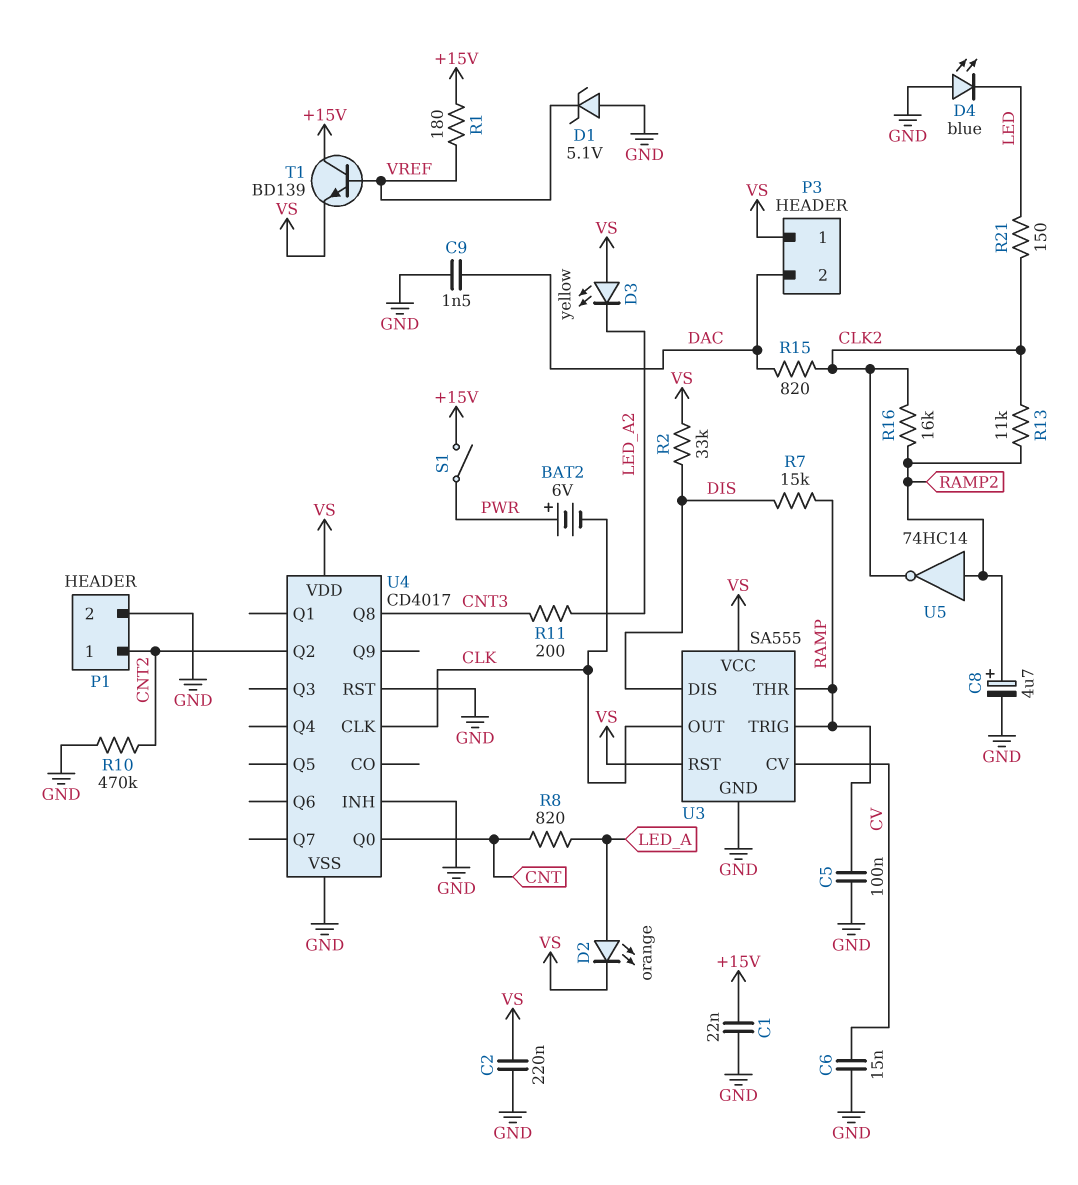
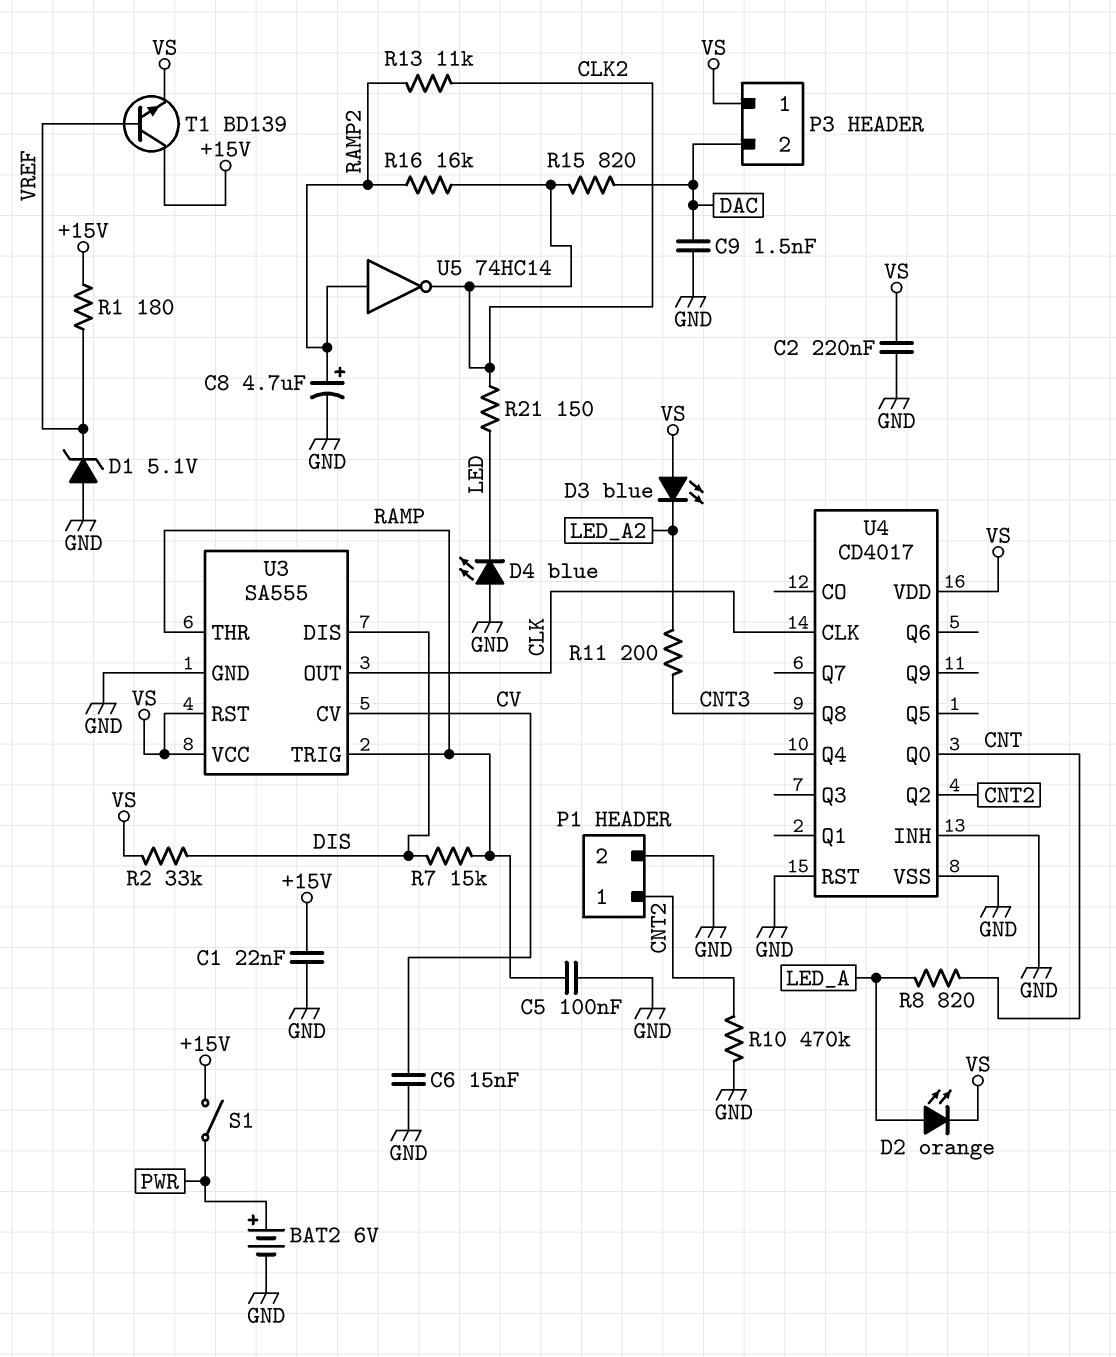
BAT2: 6V (plus PWR, minus CLK) -> 6V (plus PWR, minus GND)
D3: LED yellow (A VS, K LED_A2) -> LED blue (A VS, K LED_A2)

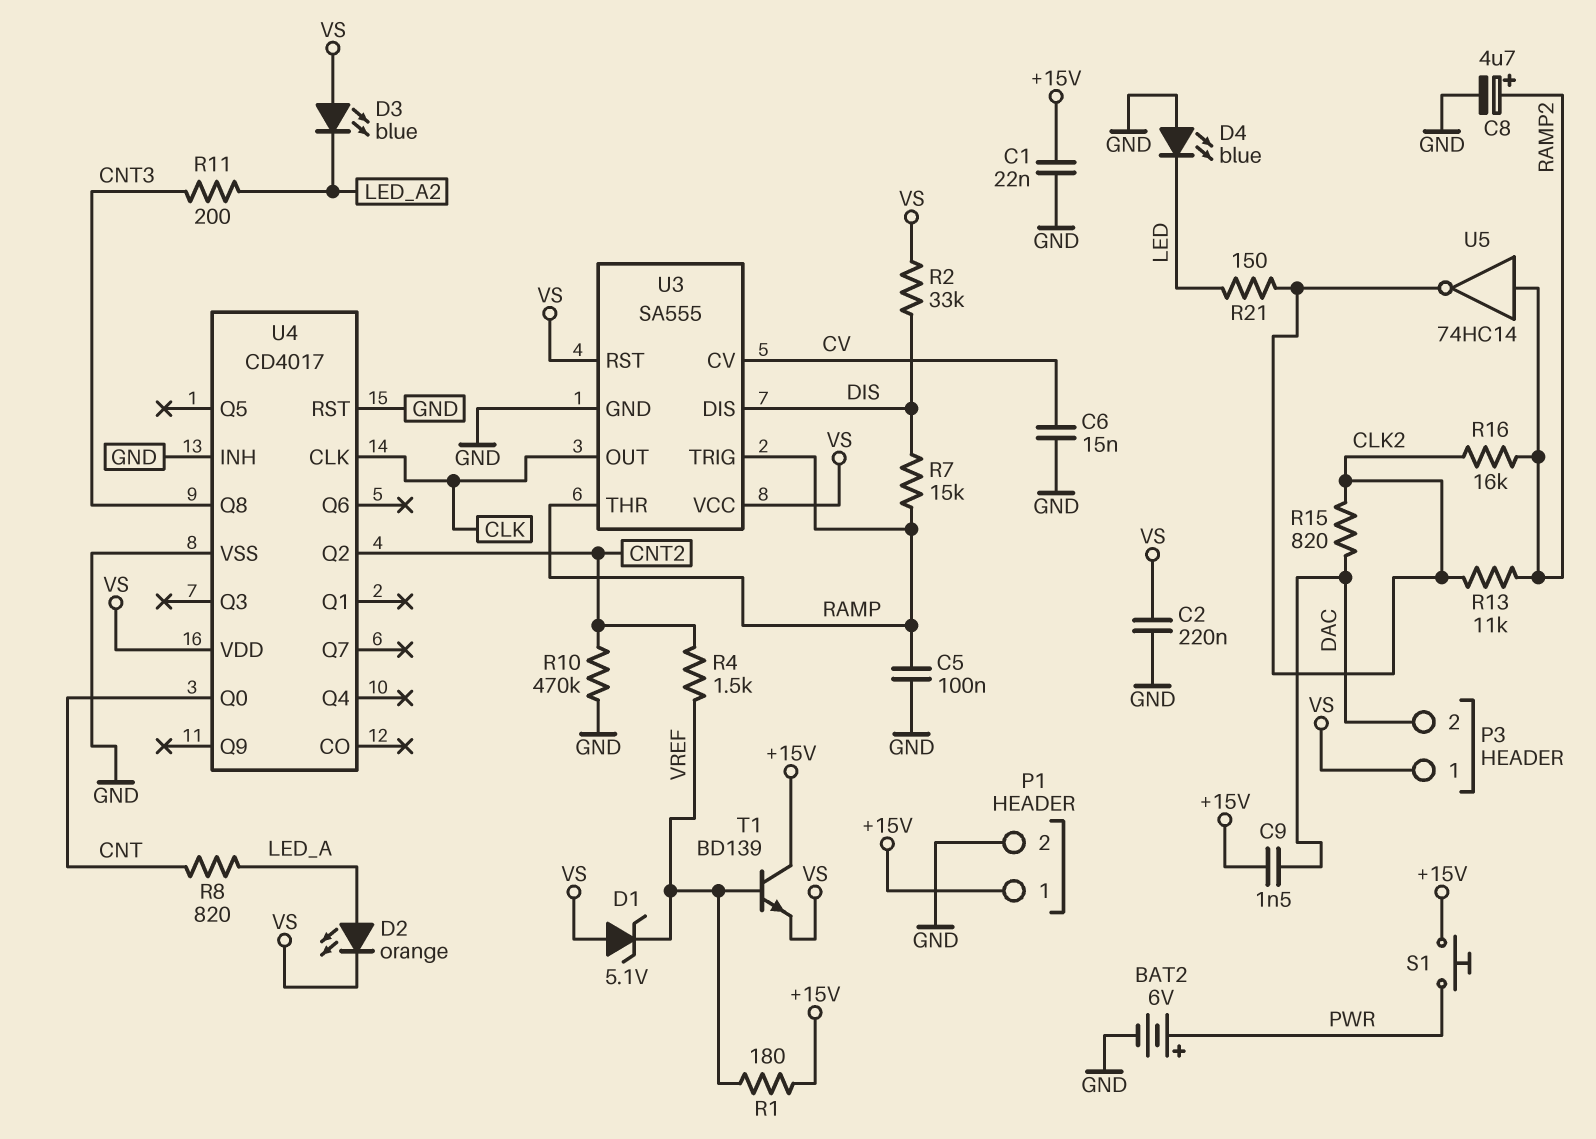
C9: 1.5nF (DAC, GND) -> 1.5nF (+15V, DAC)
D1: zener 5.1V (A GND, K VREF) -> zener 5.1V (A VS, K VREF)
P1 pin 1: CNT2 -> +15V
R4: none -> 1.5k (CNT2, VREF)
S1: switch (+15V, PWR) -> button (+15V, PWR)

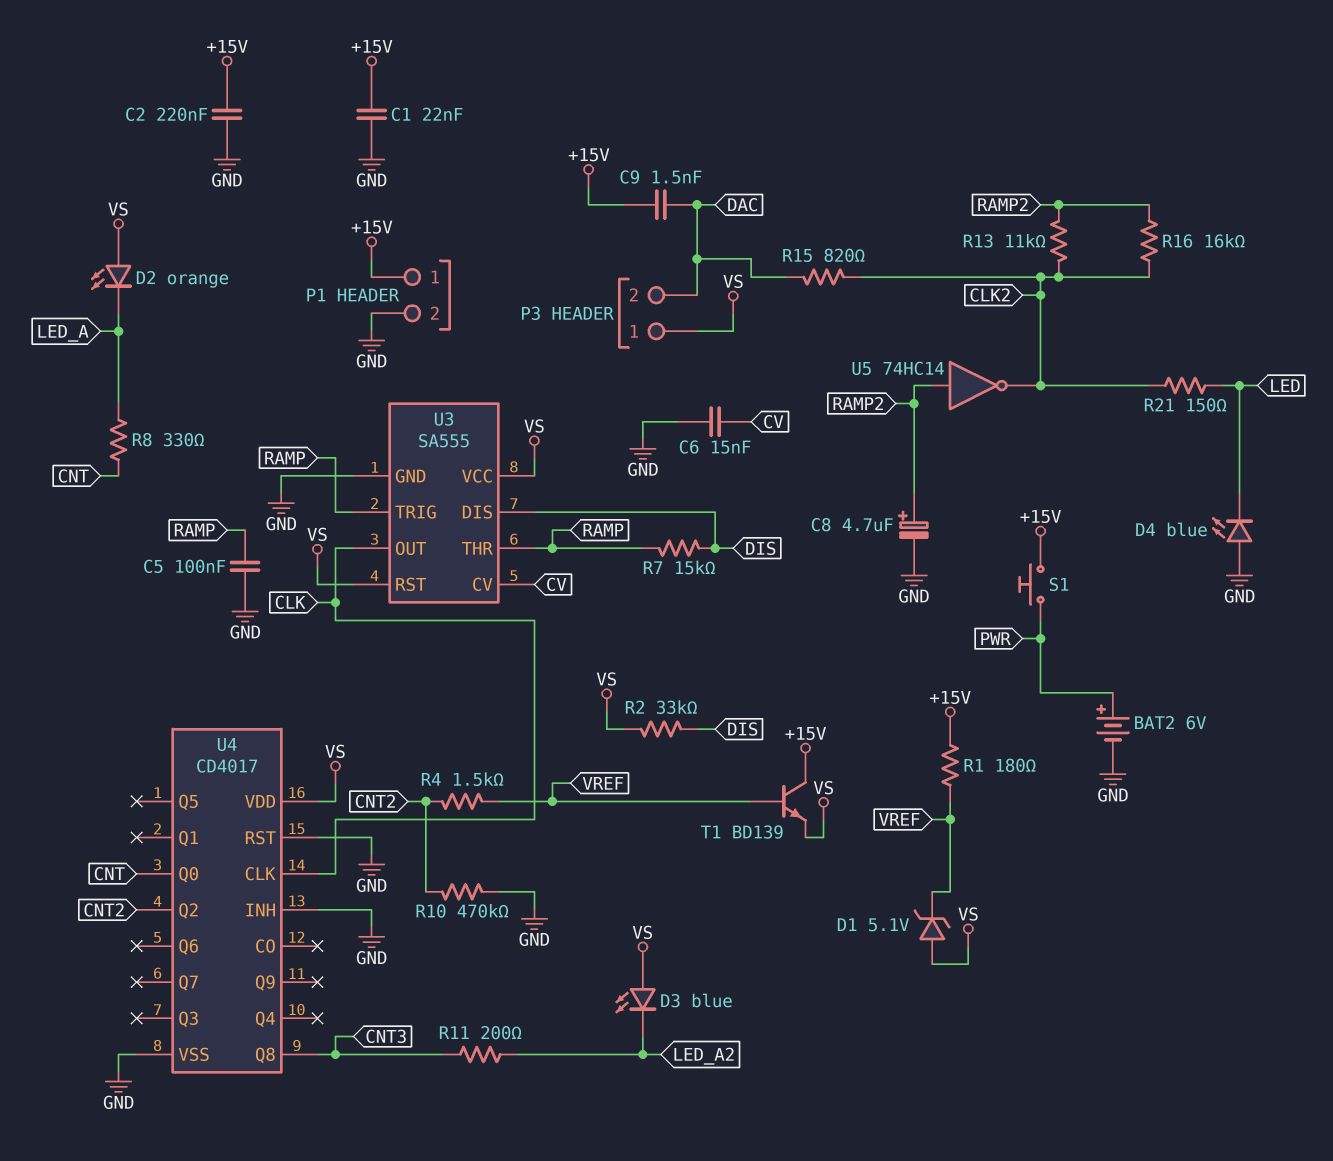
C2: 220nF (GND, VS) -> 220nF (+15V, GND)
D2: LED orange (A LED_A, K VS) -> LED orange (A VS, K LED_A)
R8: 820 (CNT, LED_A) -> 330 (CNT, LED_A)

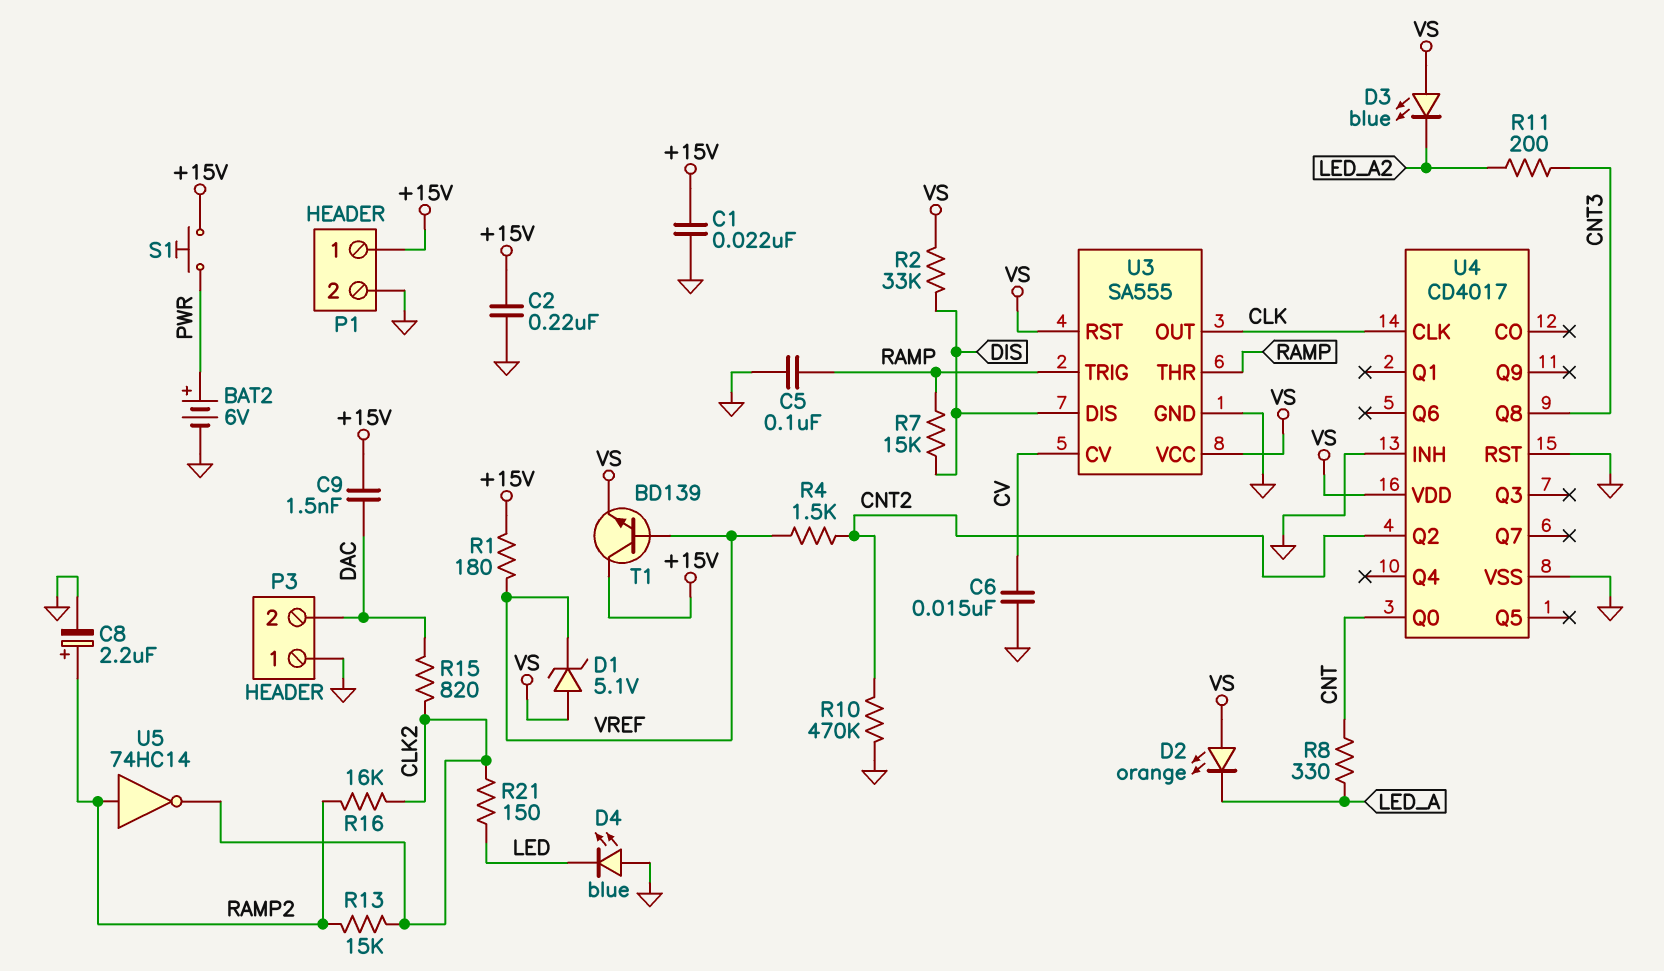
C8: 4.7uF (plus RAMP2, minus GND) -> 2.2uF (plus RAMP2, minus GND)
P3 pin 1: VS -> GND
R13: 11k (CLK2, RAMP2) -> 15k (CLK2, RAMP2)

